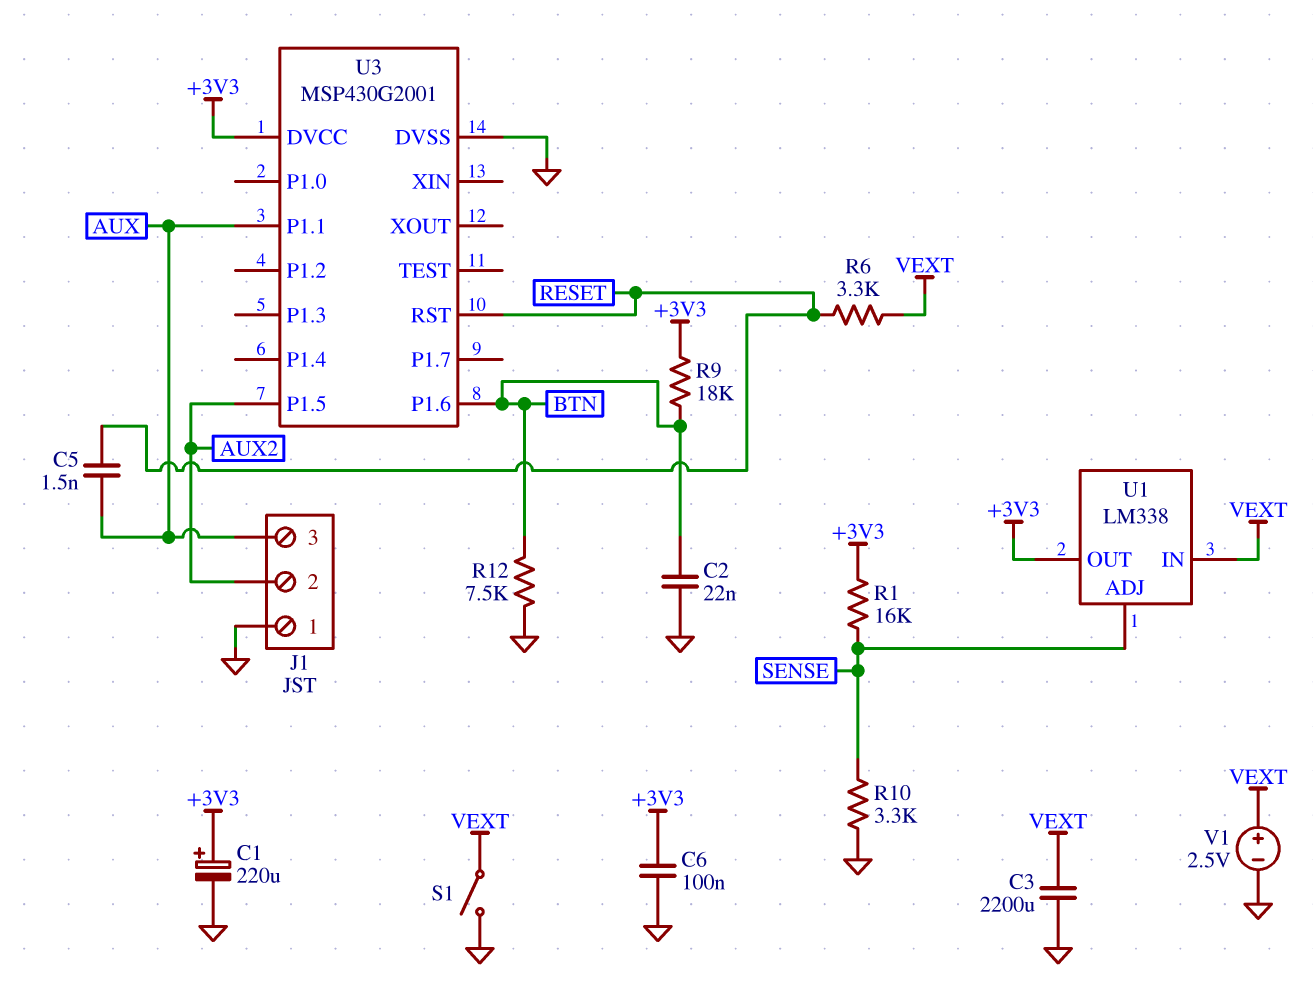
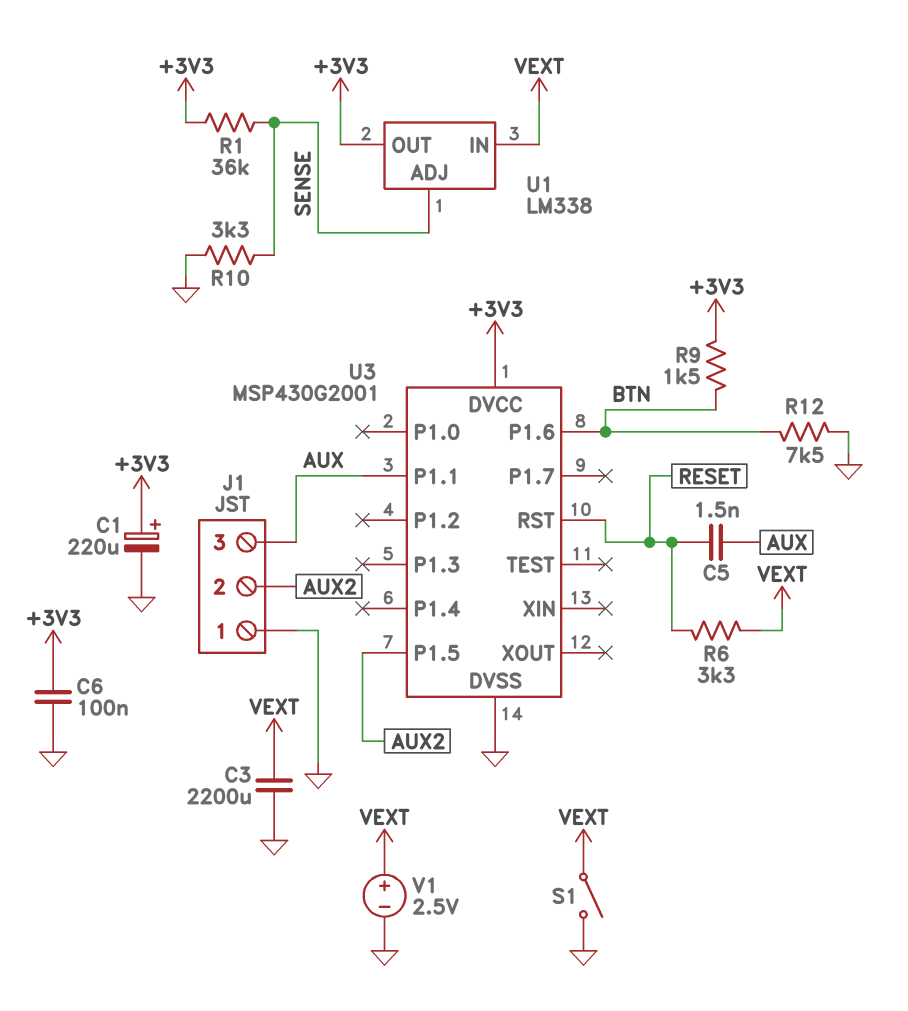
C2: 22nF (BTN, GND) -> none
R1: 16k (+3V3, SENSE) -> 36k (+3V3, SENSE)
R9: 18k (+3V3, BTN) -> 1.5k (+3V3, BTN)

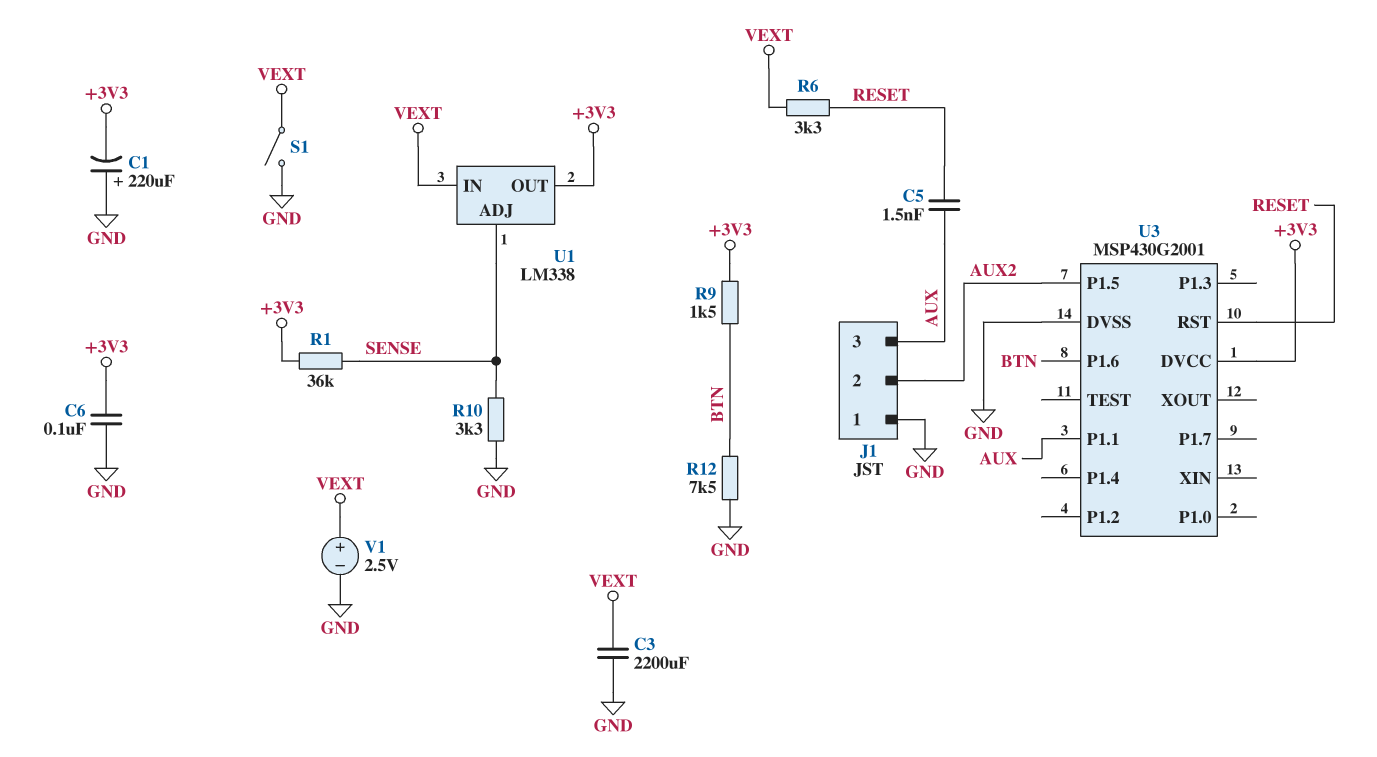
C1: 220uF (plus +3V3, minus GND) -> 220uF (plus GND, minus +3V3)

